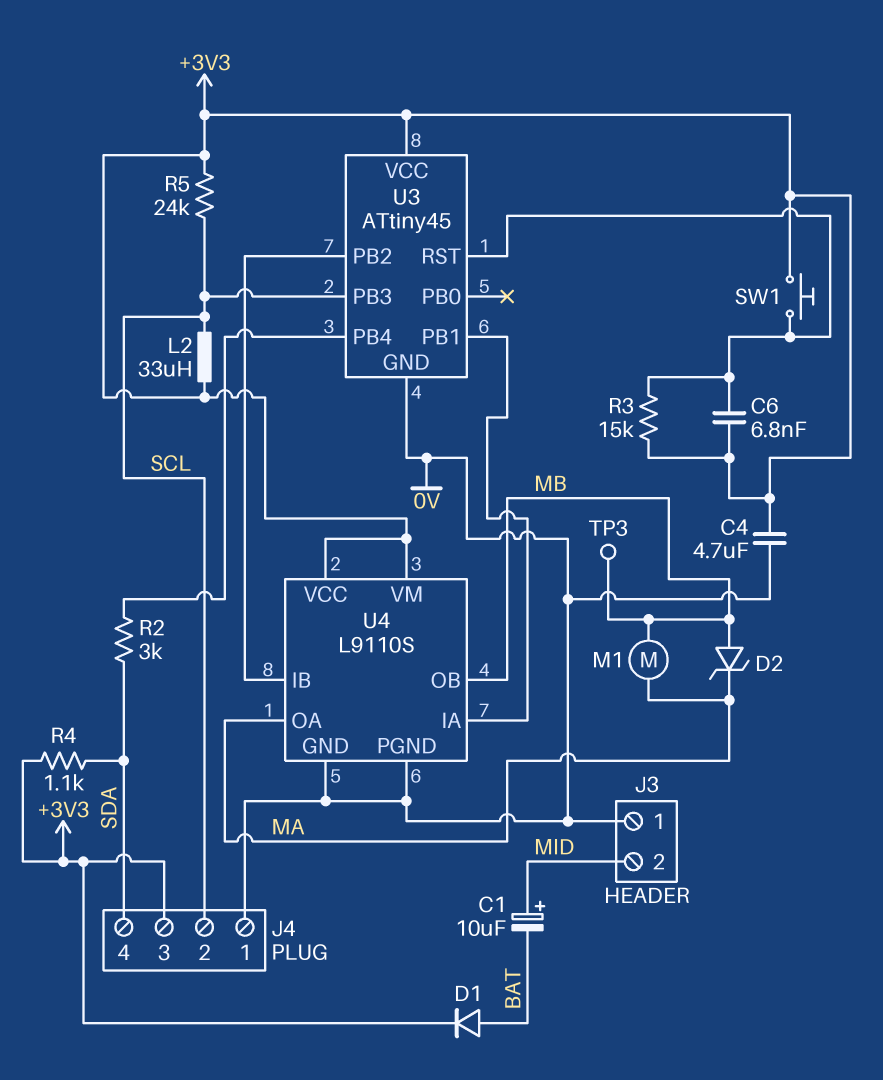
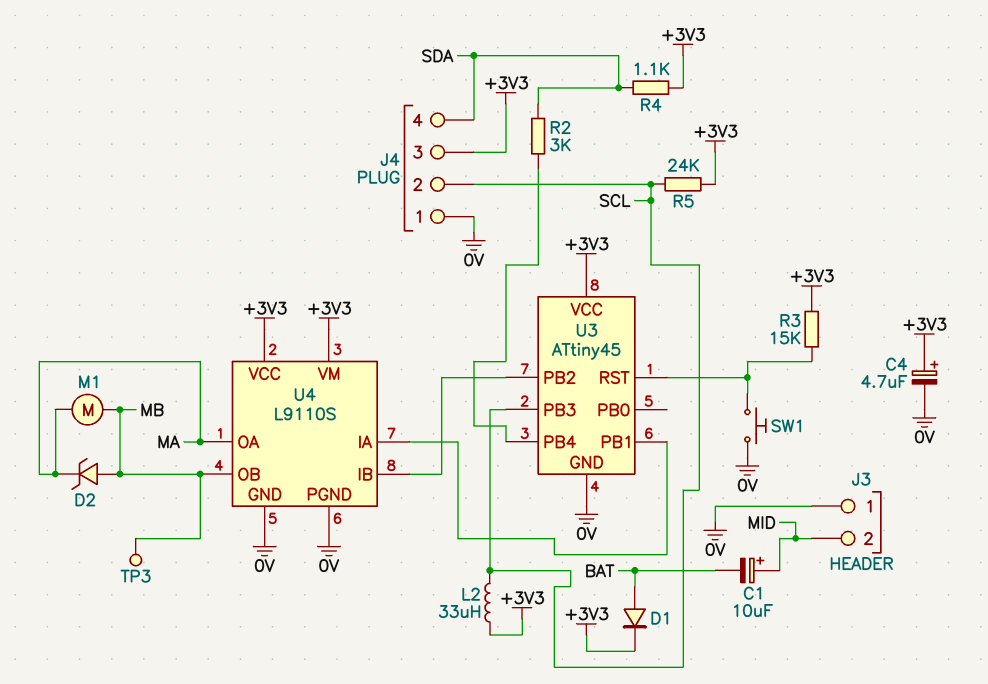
C4: 4.7uF (+3V3, 0V) -> 4.7uF (plus +3V3, minus 0V)
C6: 6.8nF (+3V3, U3/RST) -> none
SW1: button (+3V3, U3/RST) -> button (0V, U3/RST)

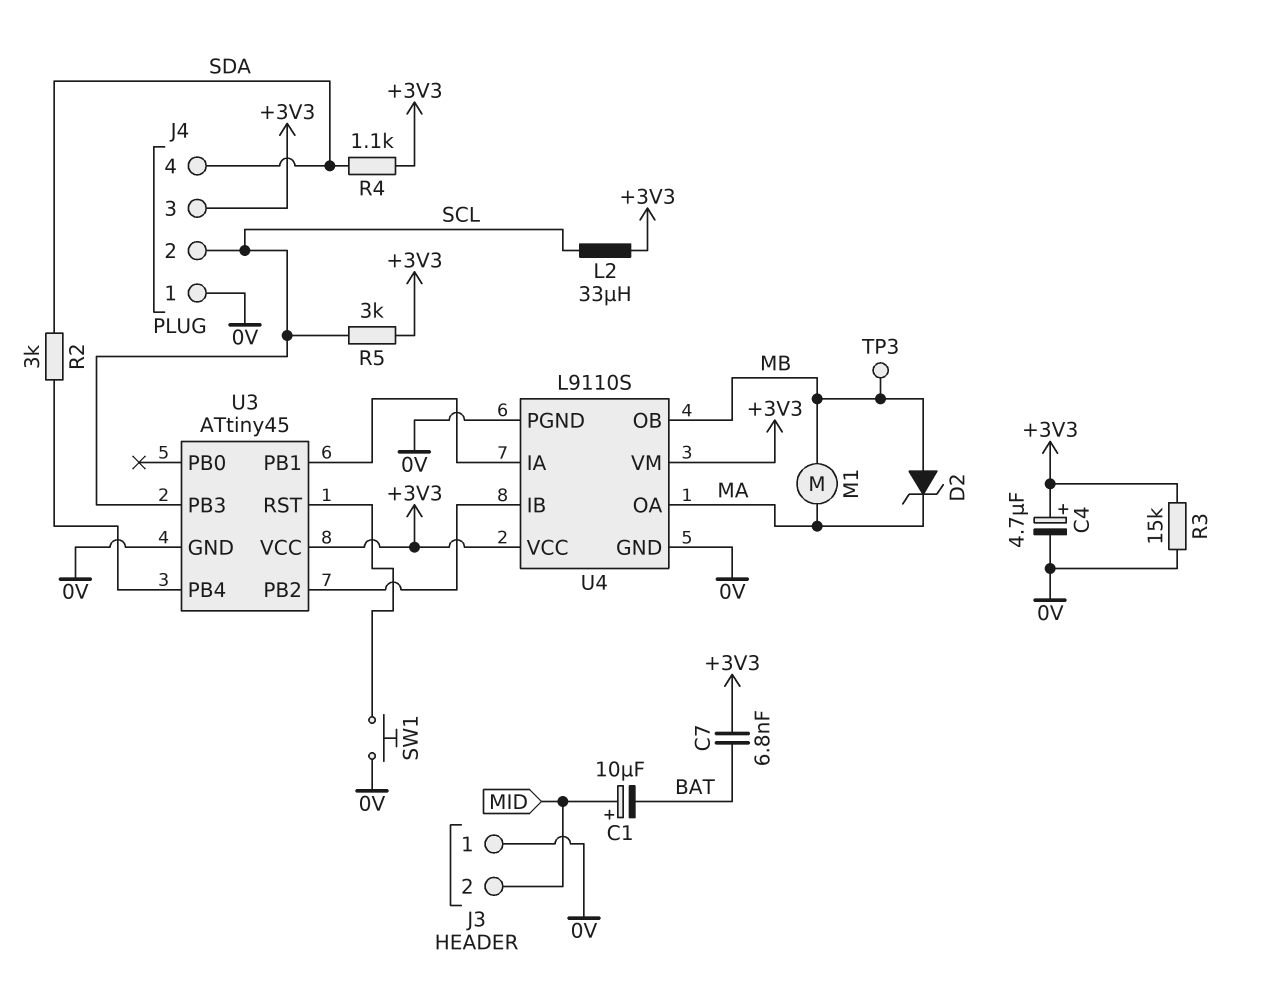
C7: none -> 6.8nF (+3V3, BAT)
D1: diode (A BAT, K +3V3) -> none
R3: 15k (+3V3, U3/RST) -> 15k (+3V3, 0V)
R5: 24k (+3V3, SCL) -> 3k (+3V3, SCL)

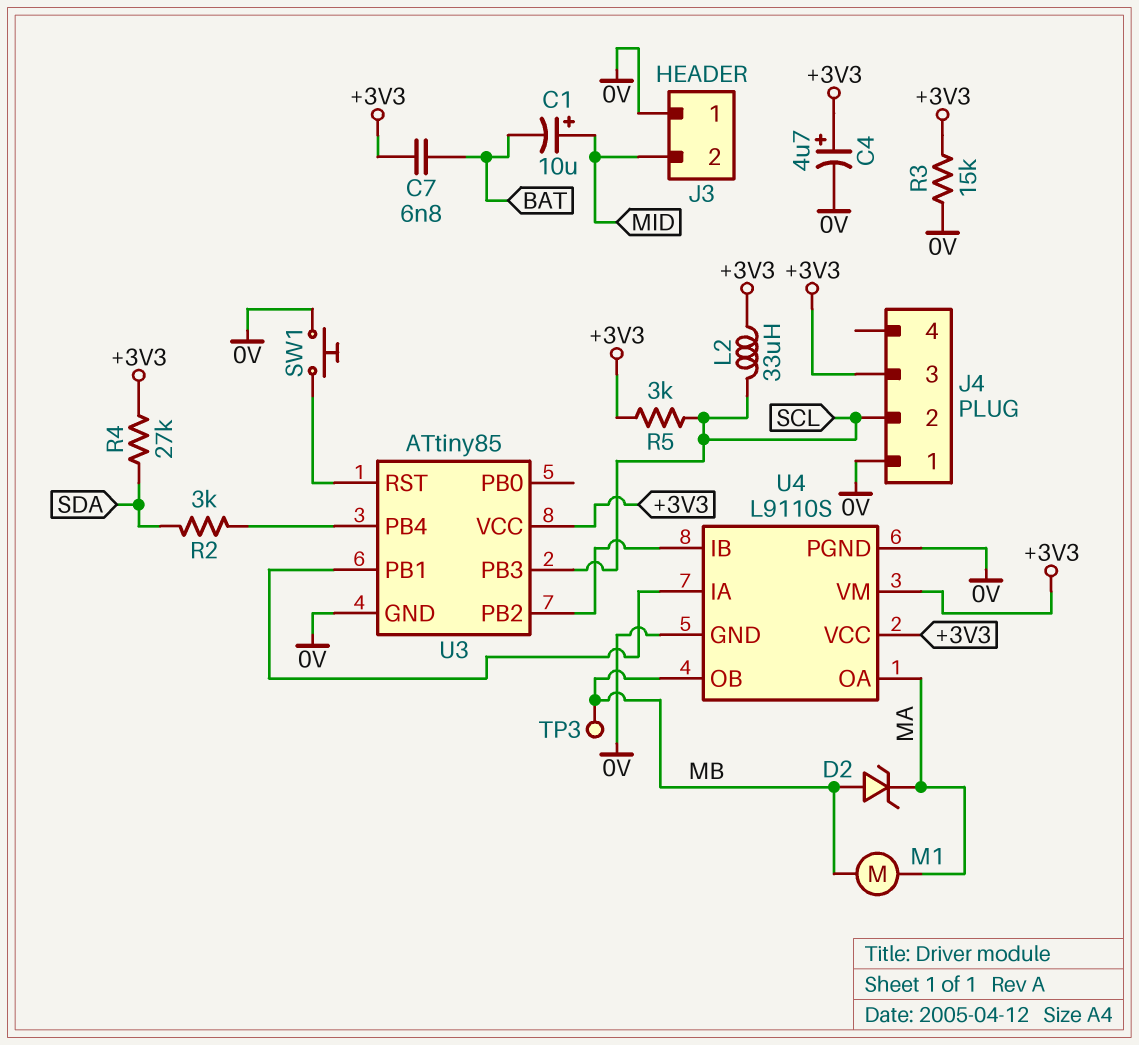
J4 pin 4: SDA -> none
R4: 1.1k (+3V3, SDA) -> 27k (+3V3, SDA)
U3: ATtiny45 -> ATtiny85

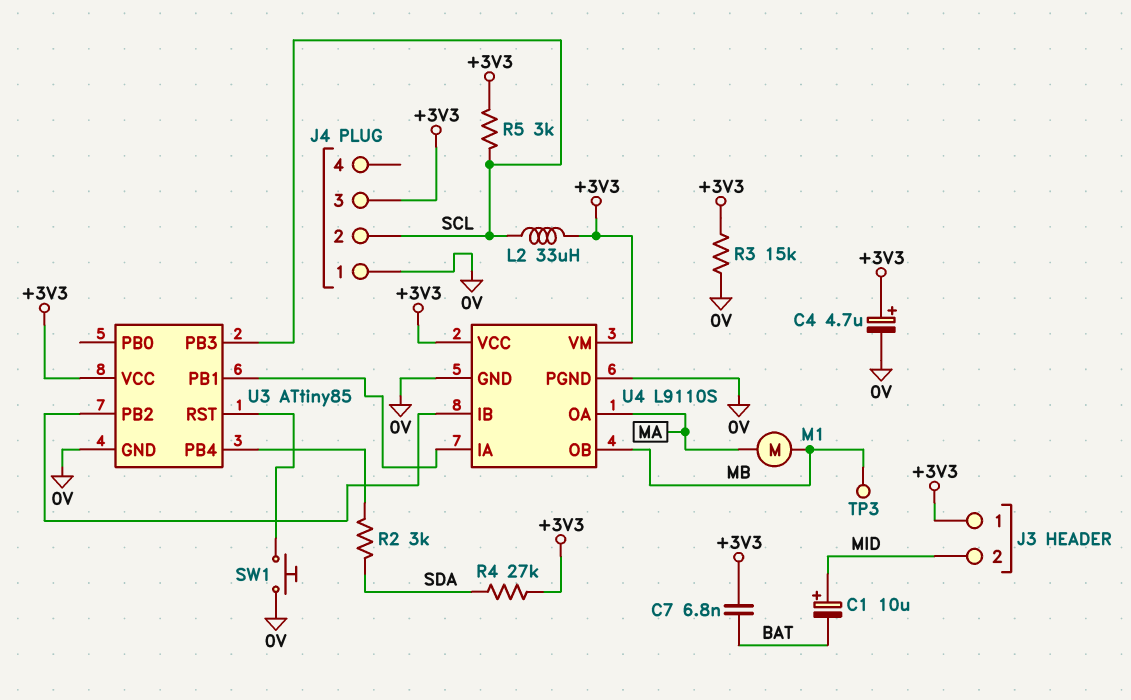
D2: zener (A MB, K MA) -> none
J3 pin 1: 0V -> +3V3

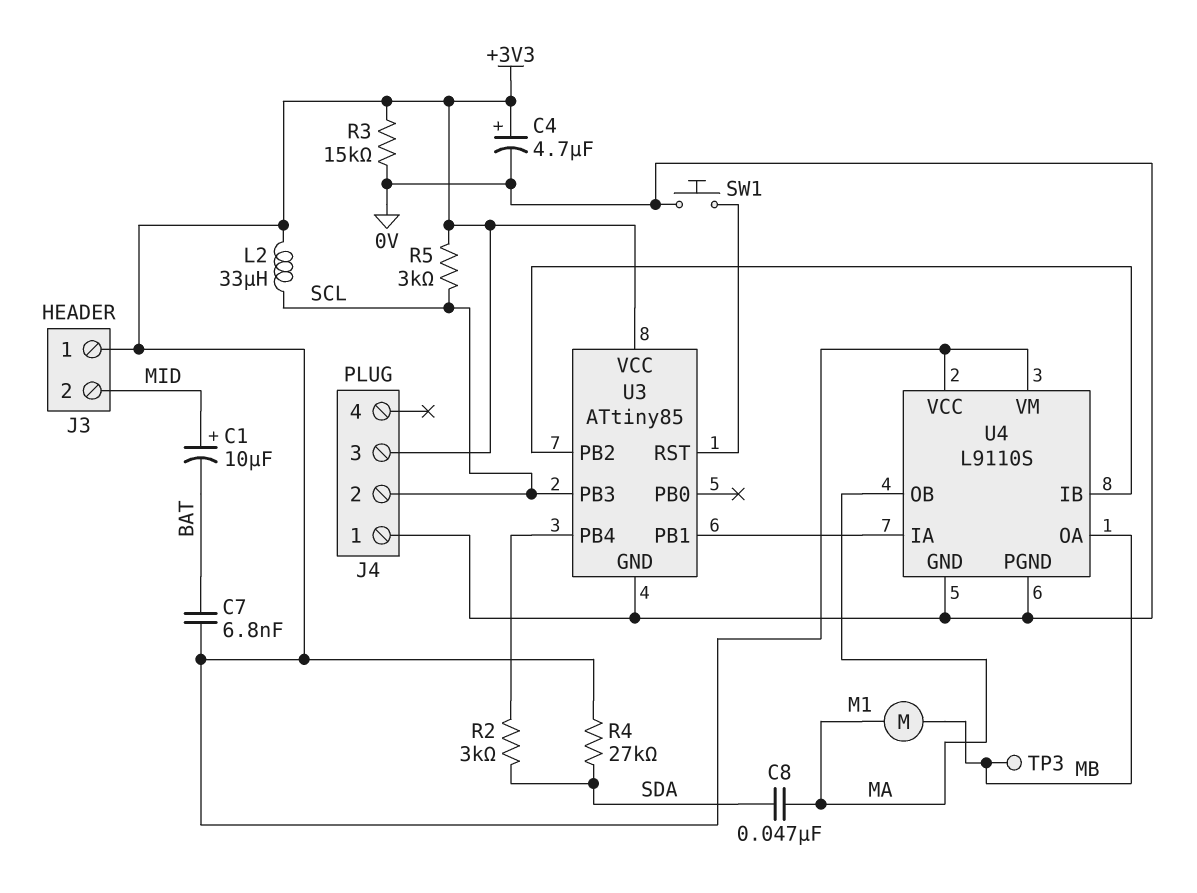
C8: none -> 47nF (MA, SDA)
U4 pin OA: MA -> MB
U4 pin OB: MB -> MA

